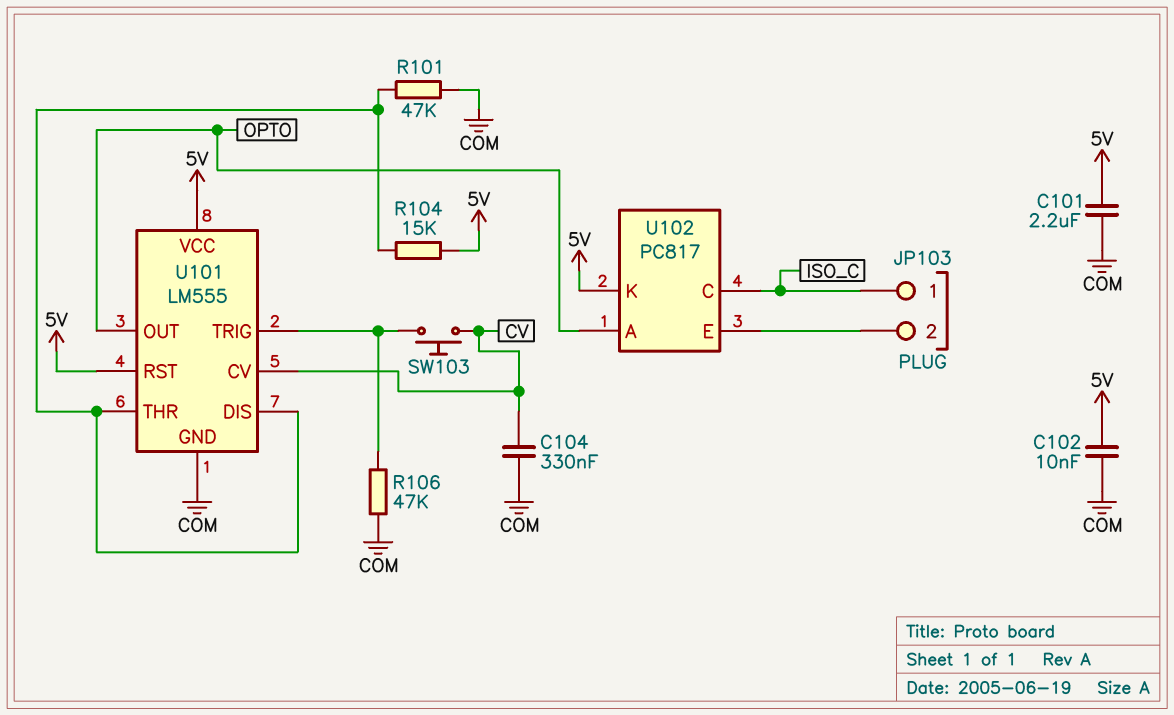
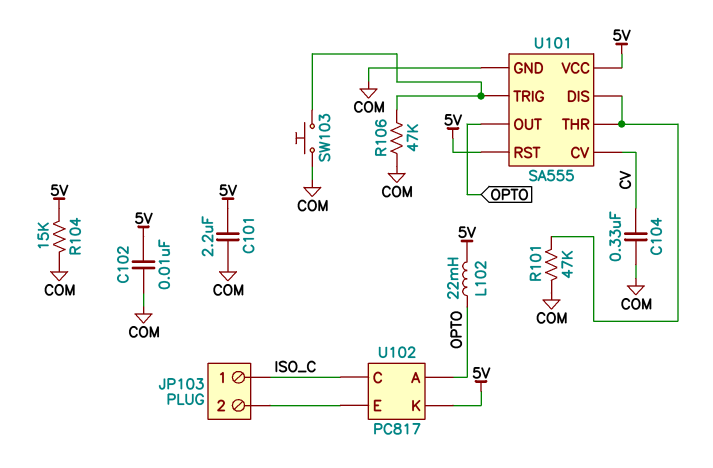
L102: none -> 22mH (5V, OPTO)
R104: 15k (5V, U101/DIS) -> 15k (5V, COM)
SW103: button (CV, U101/TRIG) -> button (COM, U101/TRIG)
U101: LM555 -> SA555

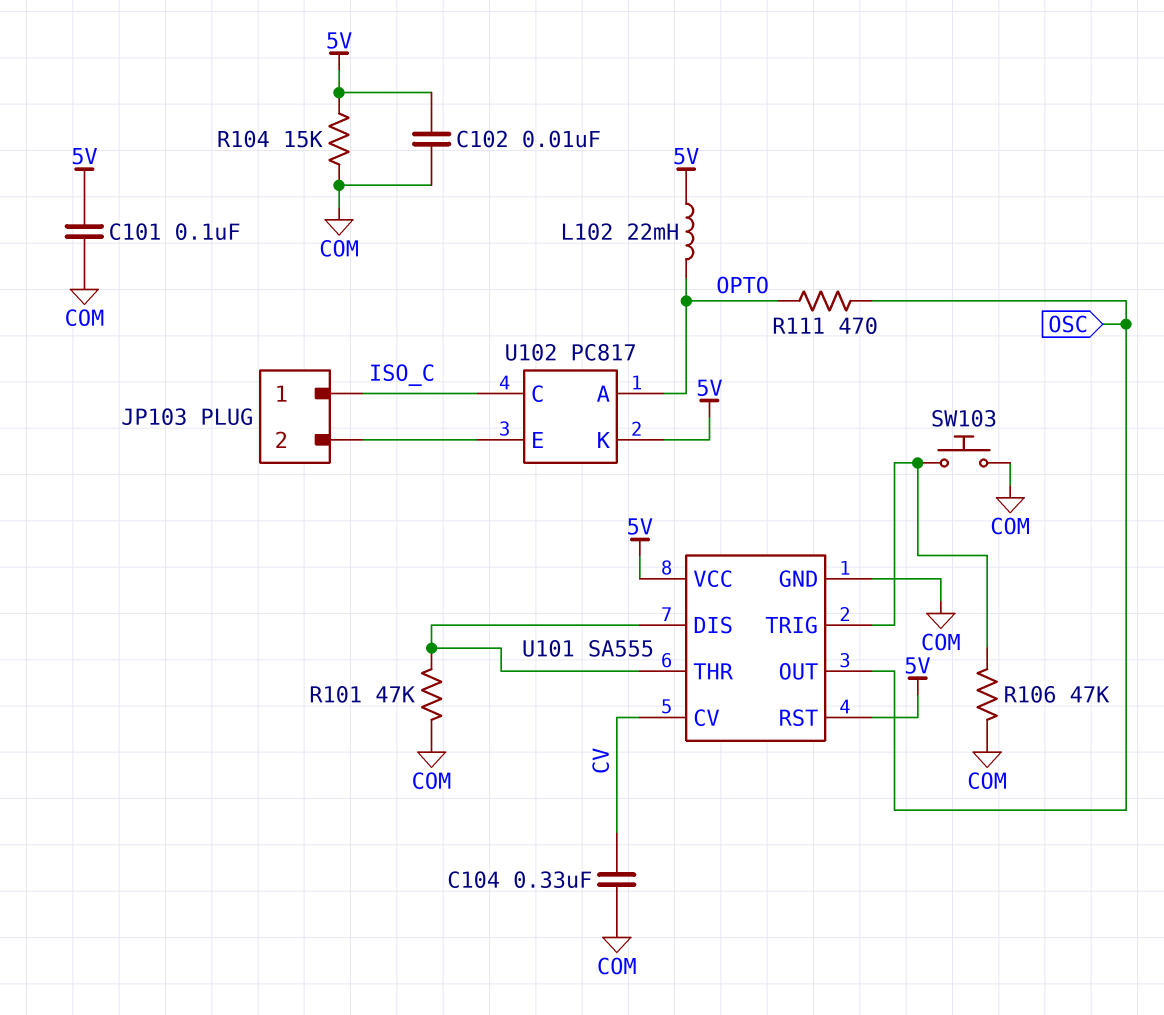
C101: 2.2uF (5V, COM) -> 100nF (5V, COM)
R111: none -> 470 (OPTO, OSC)
U101 pin OUT: OPTO -> OSC

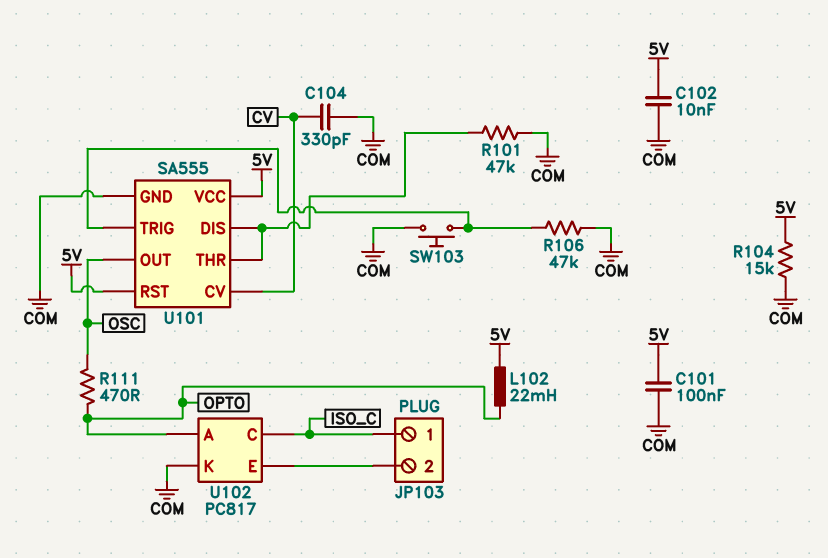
C104: 330nF (COM, CV) -> 330pF (COM, CV)
U102 pin K: 5V -> COM

